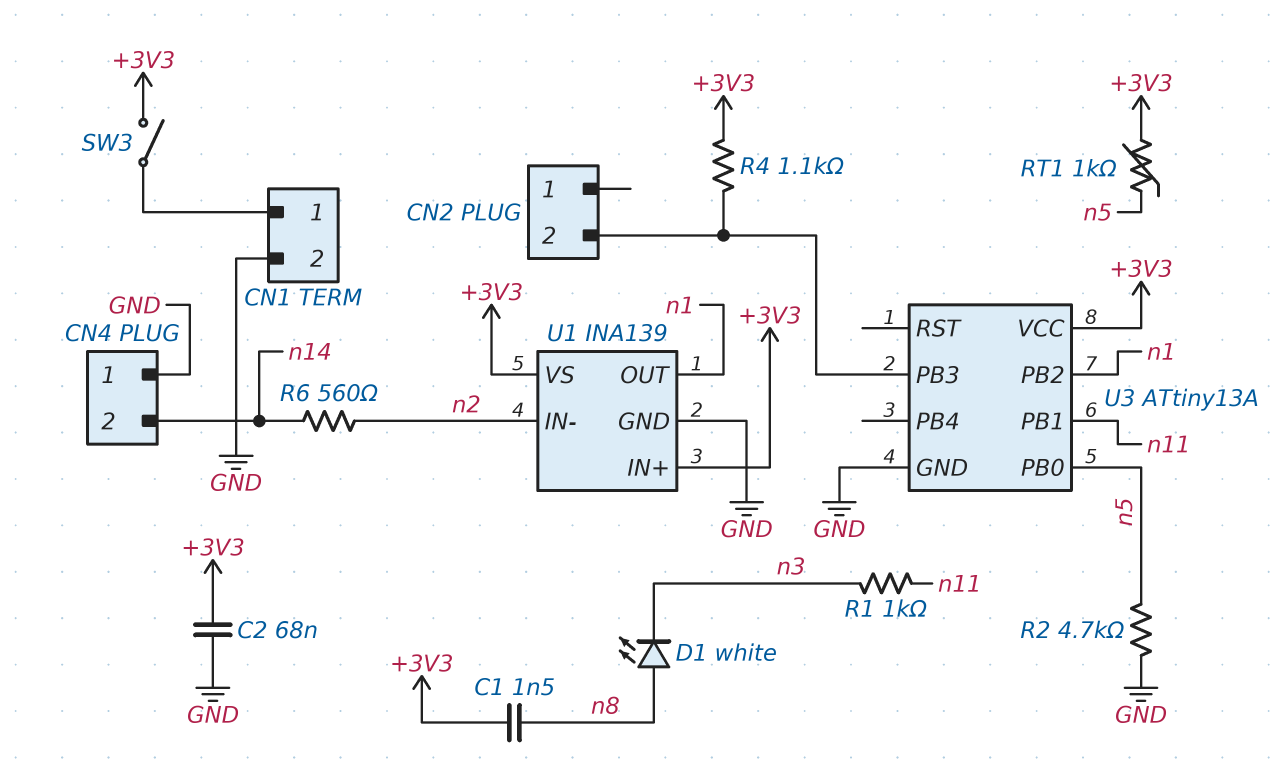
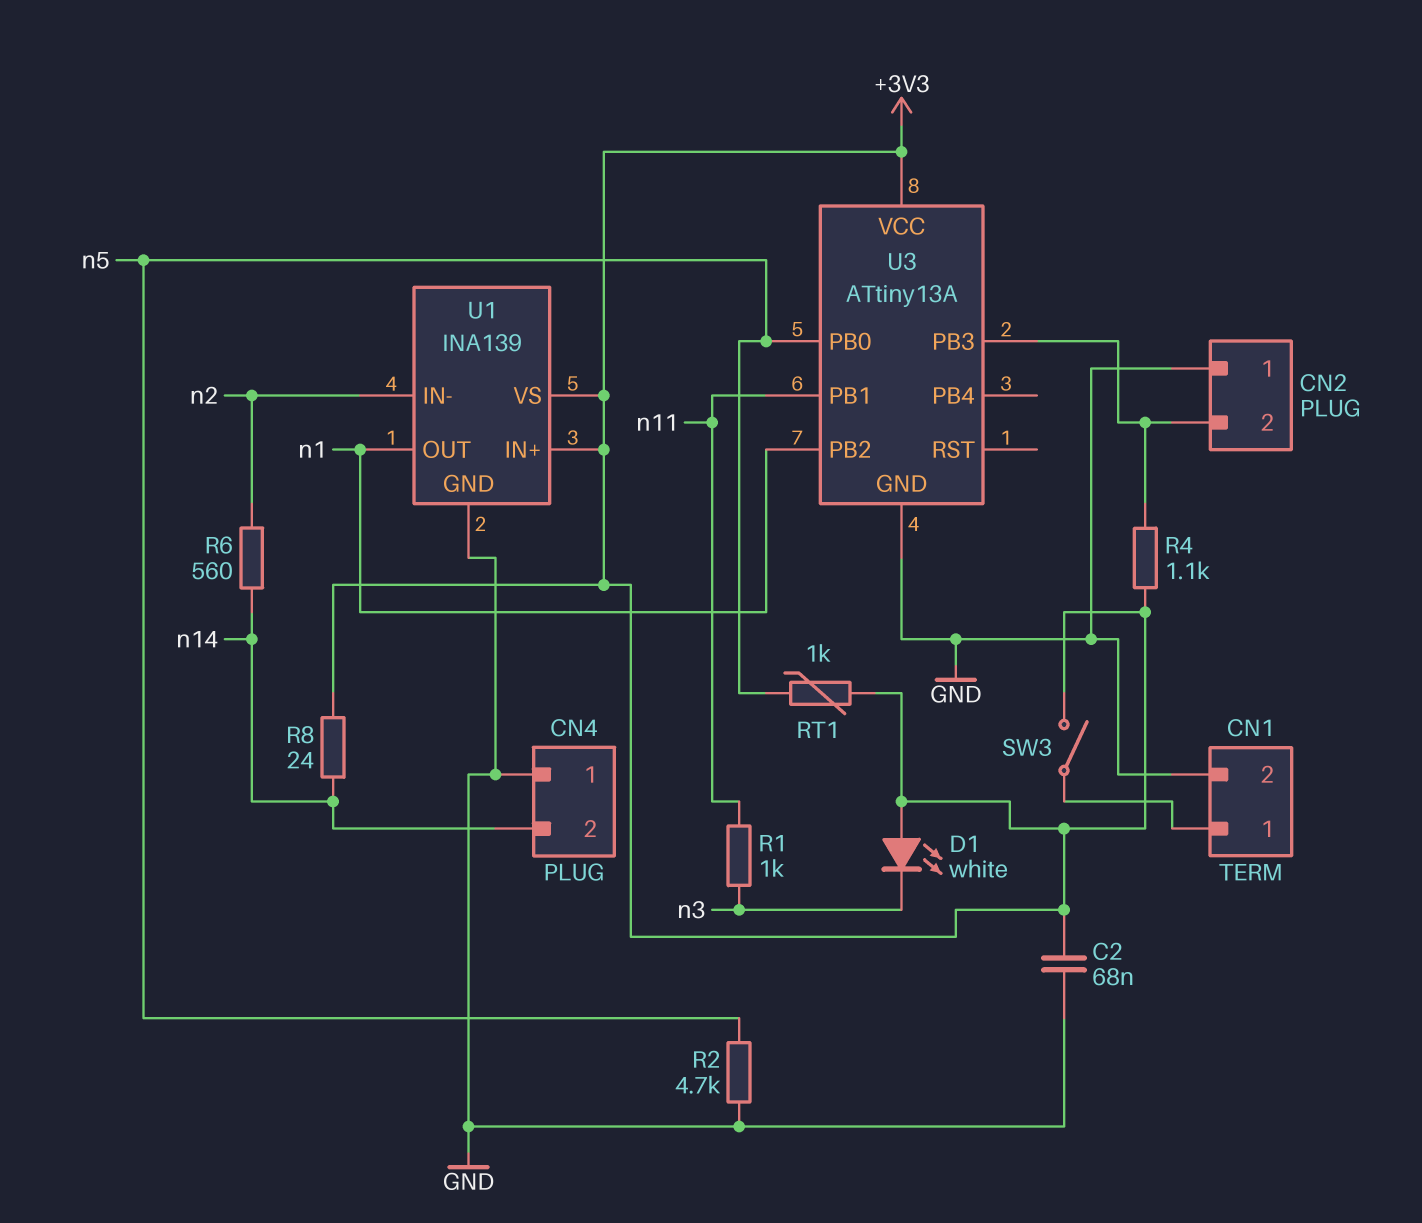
C1: 1.5nF (+3V3, n8) -> none
CN2 pin 1: none -> GND
D1: LED white (A n8, K n3) -> LED white (A +3V3, K n3)
R8: none -> 24 (+3V3, n14)

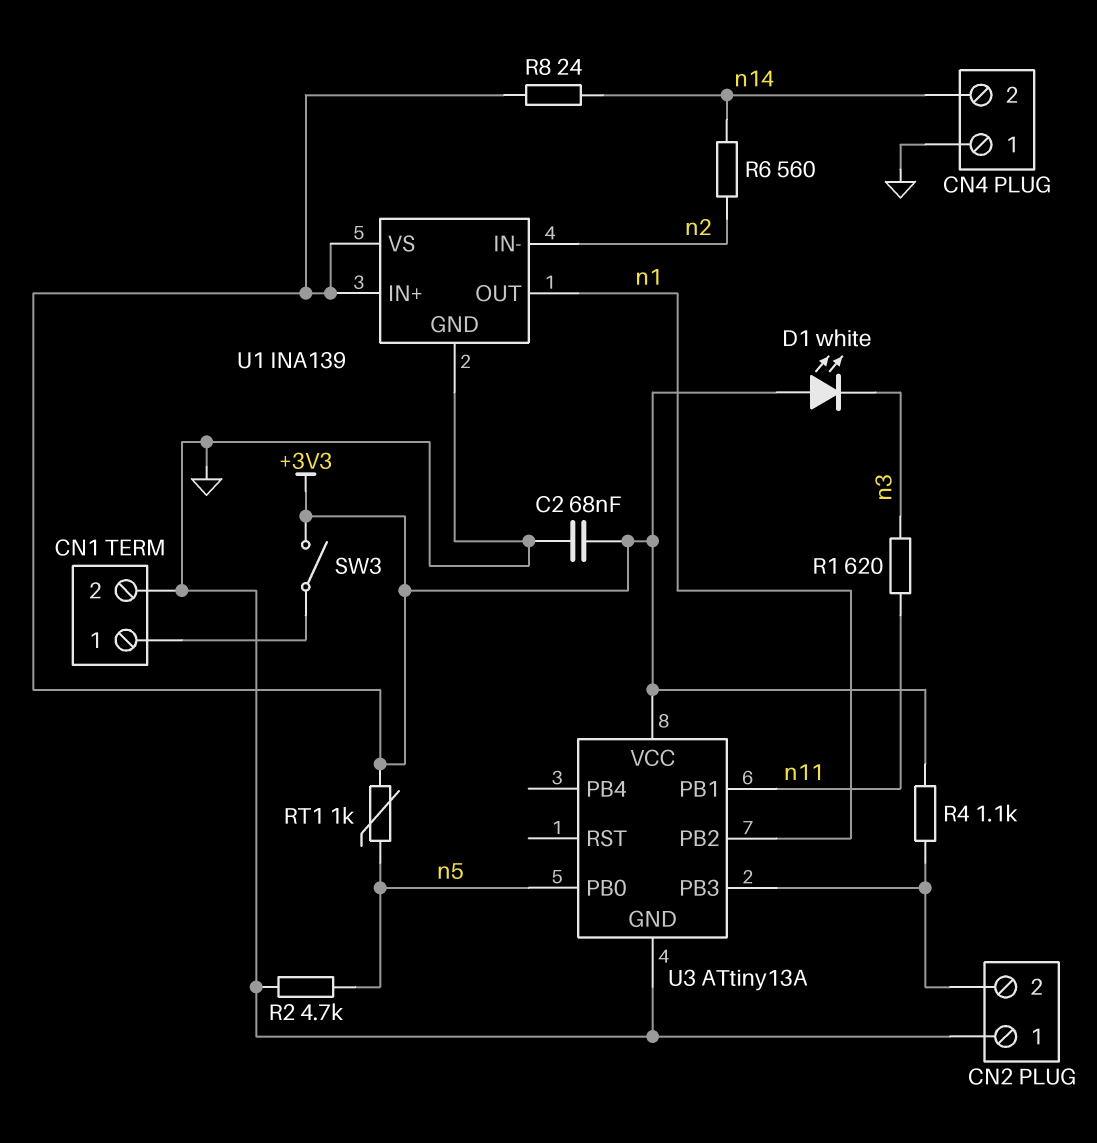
R1: 1k (n3, n11) -> 620 (n3, n11)

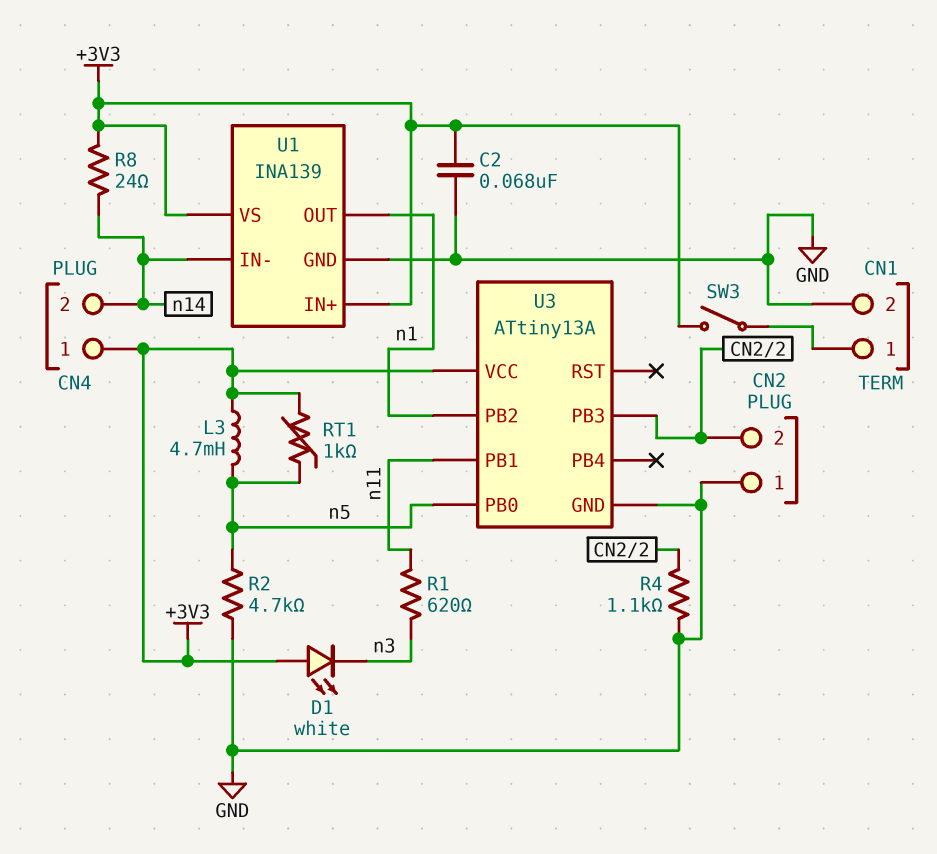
CN4 pin 1: GND -> +3V3
L3: none -> 4.7mH (+3V3, n5)
R4: 1.1k (+3V3, CN2/2) -> 1.1k (CN2/2, GND)
R6: 560 (n2, n14) -> none
U1 pin IN-: n2 -> n14

